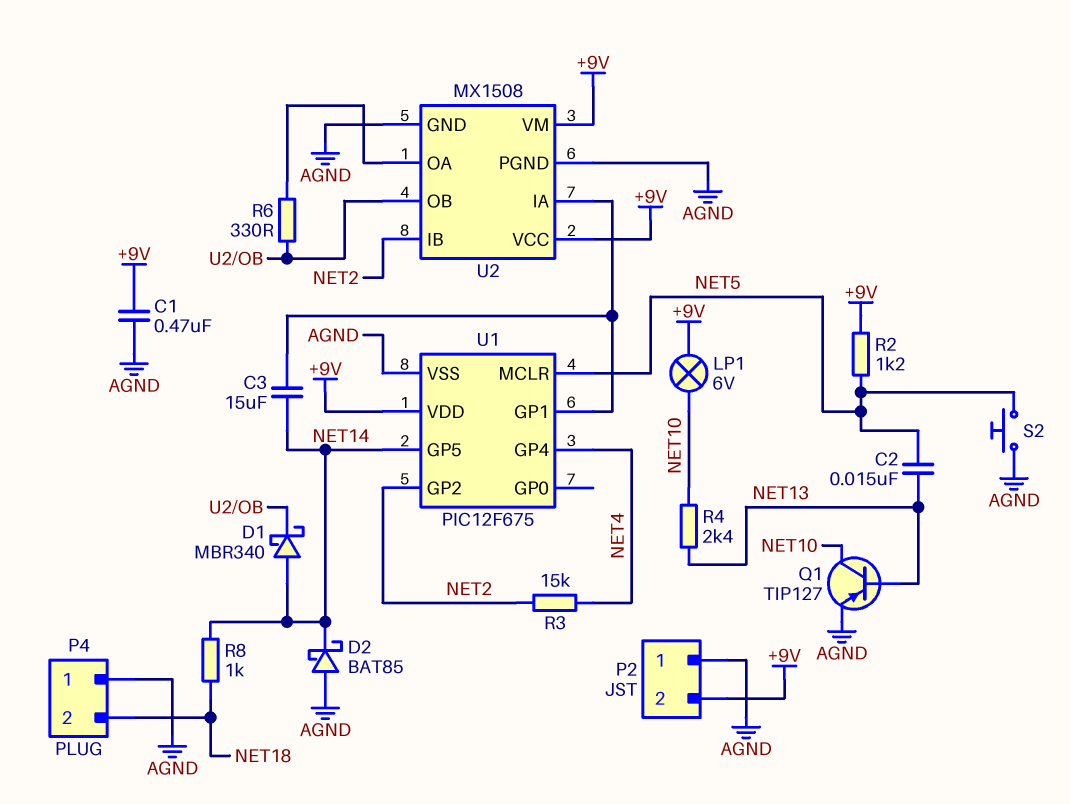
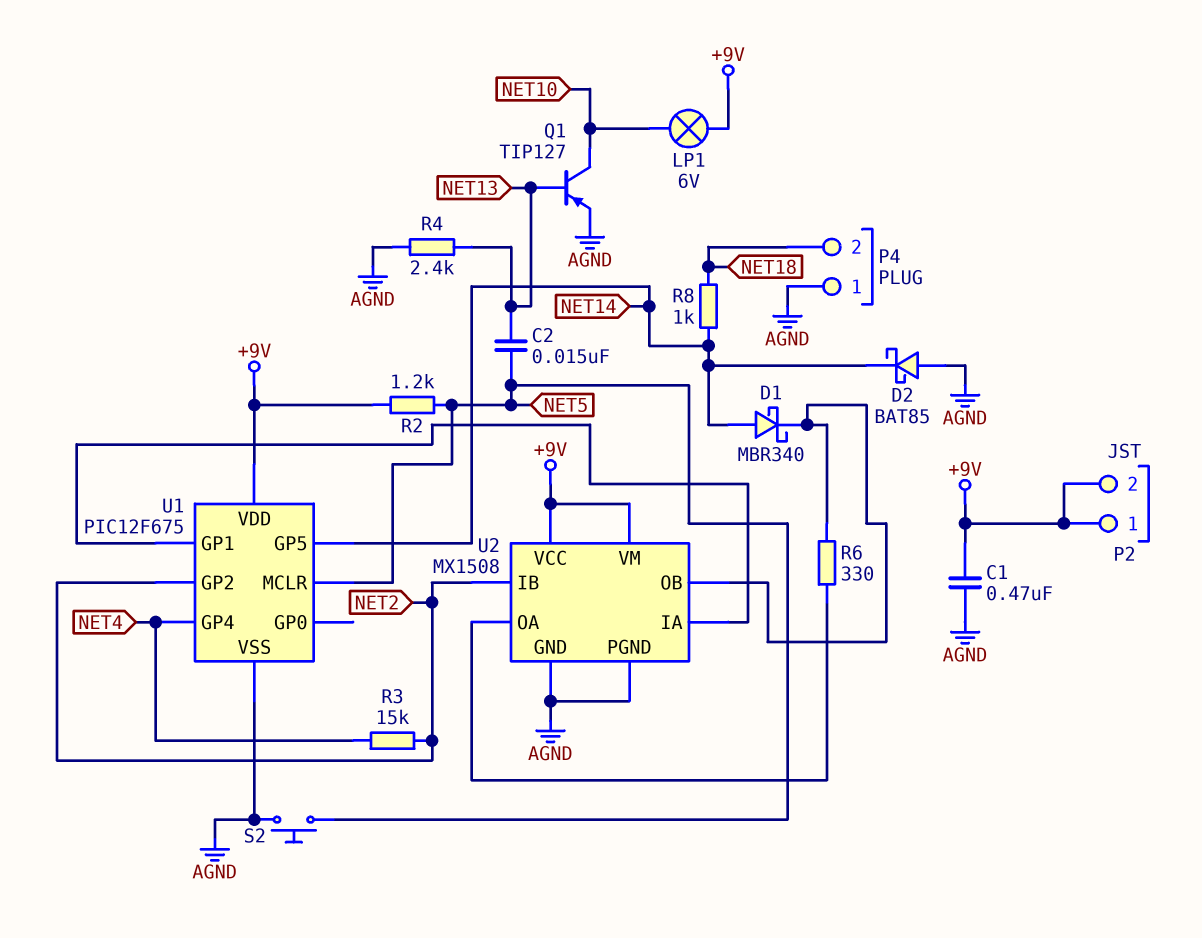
C3: 15uF (NET14, U1/GP1) -> none
P2 pin 1: AGND -> +9V
R4: 2.4k (NET10, NET13) -> 2.4k (AGND, NET13)

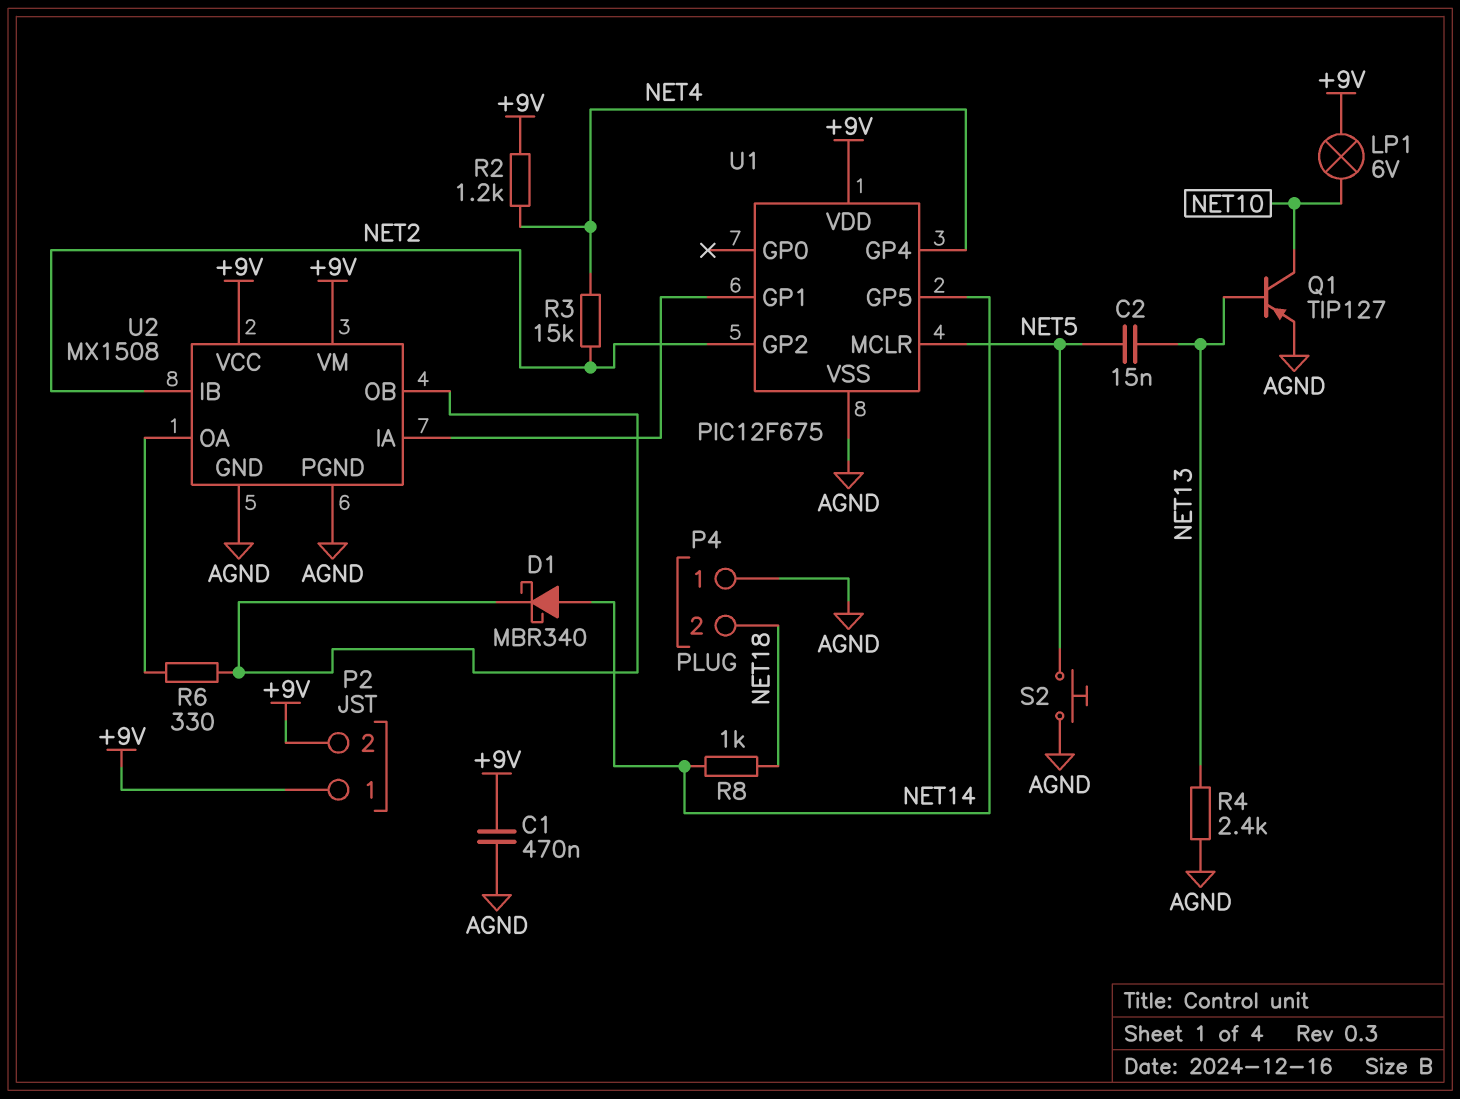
D2: schottky BAT85 (A AGND, K NET14) -> none
R2: 1.2k (+9V, NET5) -> 1.2k (+9V, NET4)

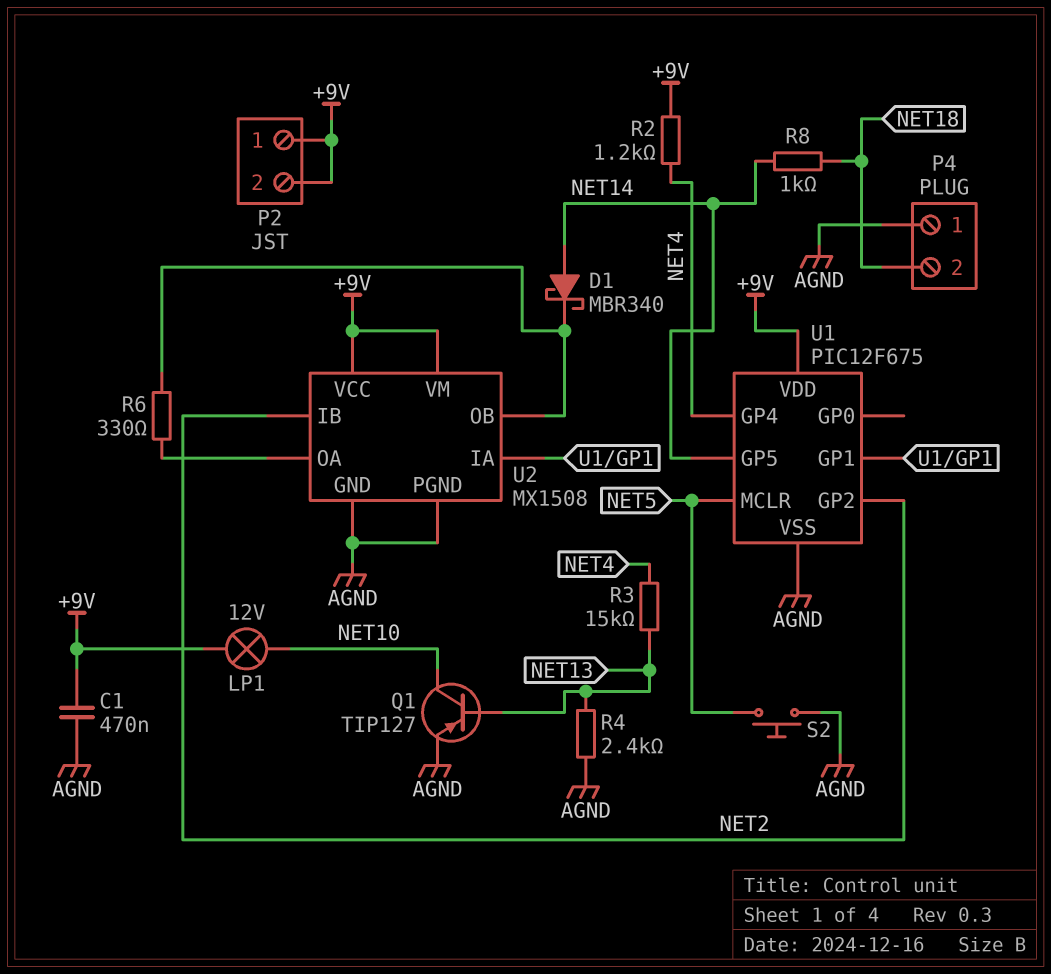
C2: 15nF (NET5, NET13) -> none
LP1: lamp 6V (+9V, NET10) -> lamp 12V (+9V, NET10)
R3: 15k (NET2, NET4) -> 15k (NET4, NET13)

